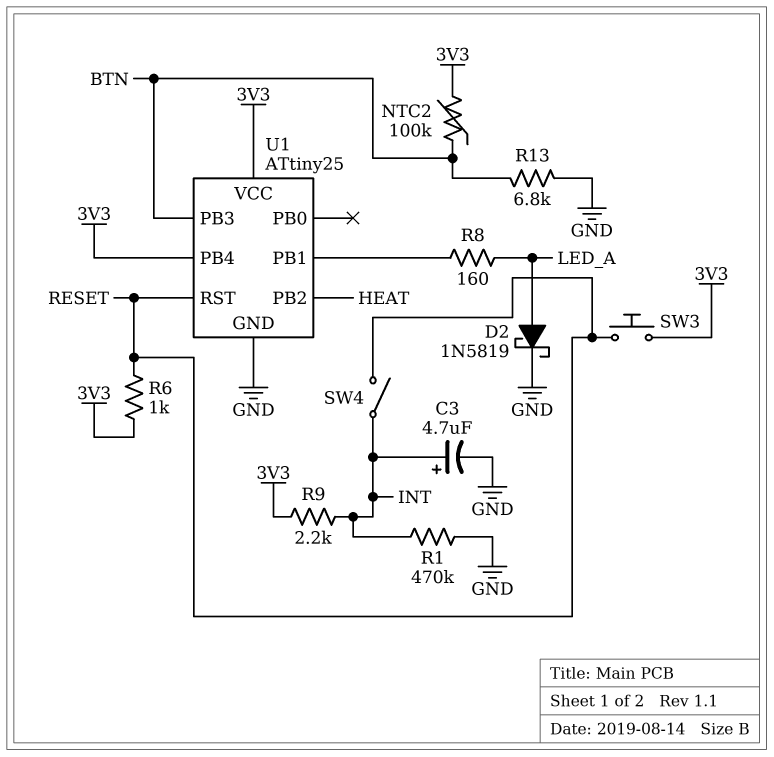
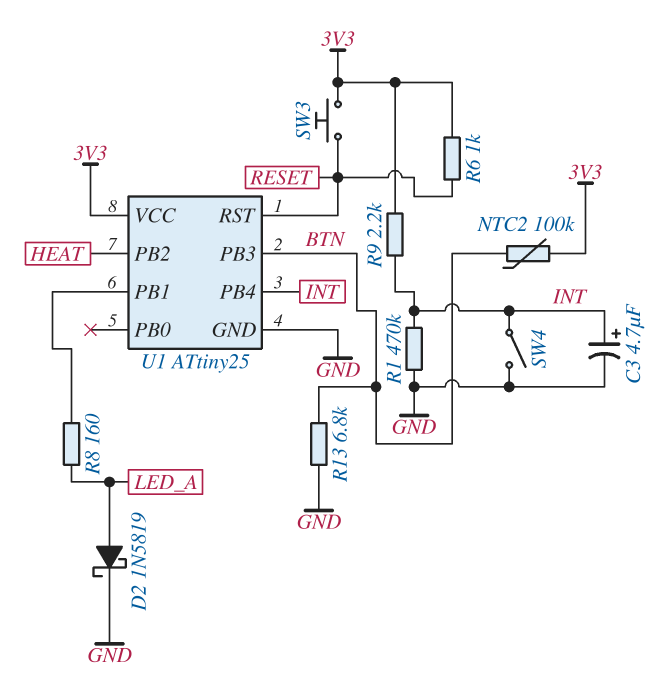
SW4: switch (INT, RESET) -> switch (GND, INT)
U1 pin PB4: 3V3 -> INT

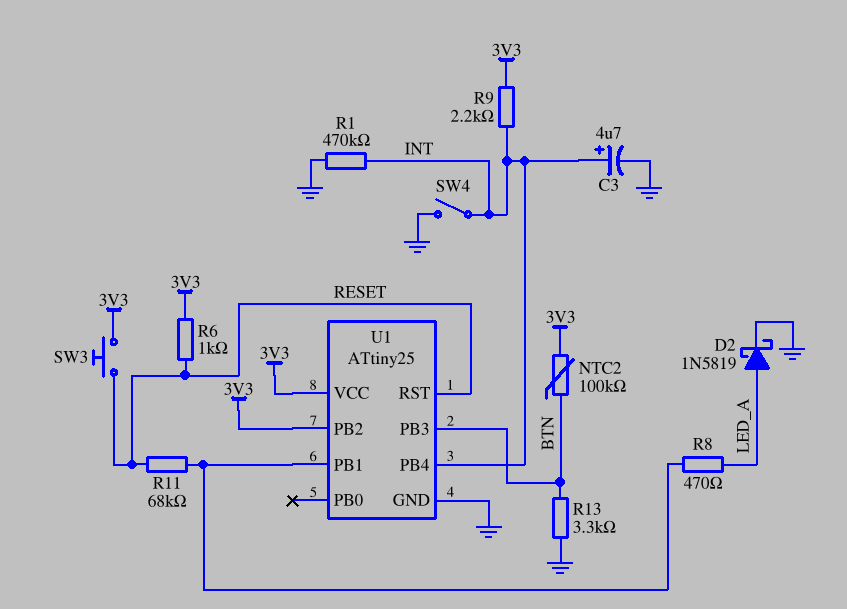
R8: 160 (LED_A, U1/PB1) -> 470 (LED_A, U1/PB1)
R11: none -> 68k (RESET, U1/PB1)
R13: 6.8k (BTN, GND) -> 3.3k (BTN, GND)
U1 pin PB2: HEAT -> 3V3

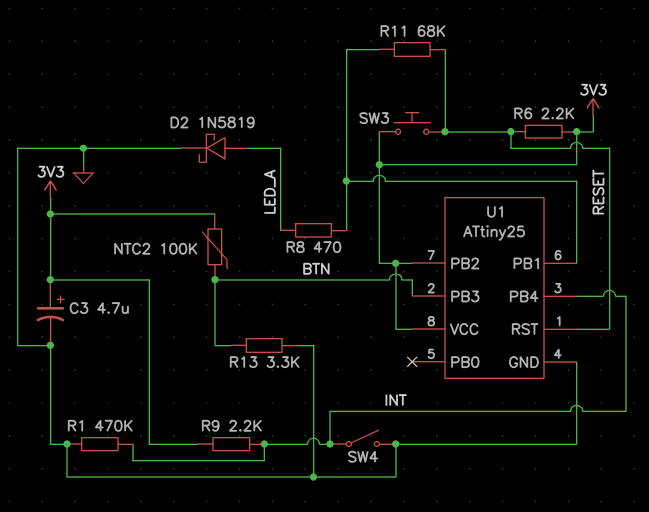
C3: 4.7uF (plus INT, minus GND) -> 4.7uF (plus 3V3, minus GND)
R6: 1k (3V3, RESET) -> 2.2k (3V3, RESET)

